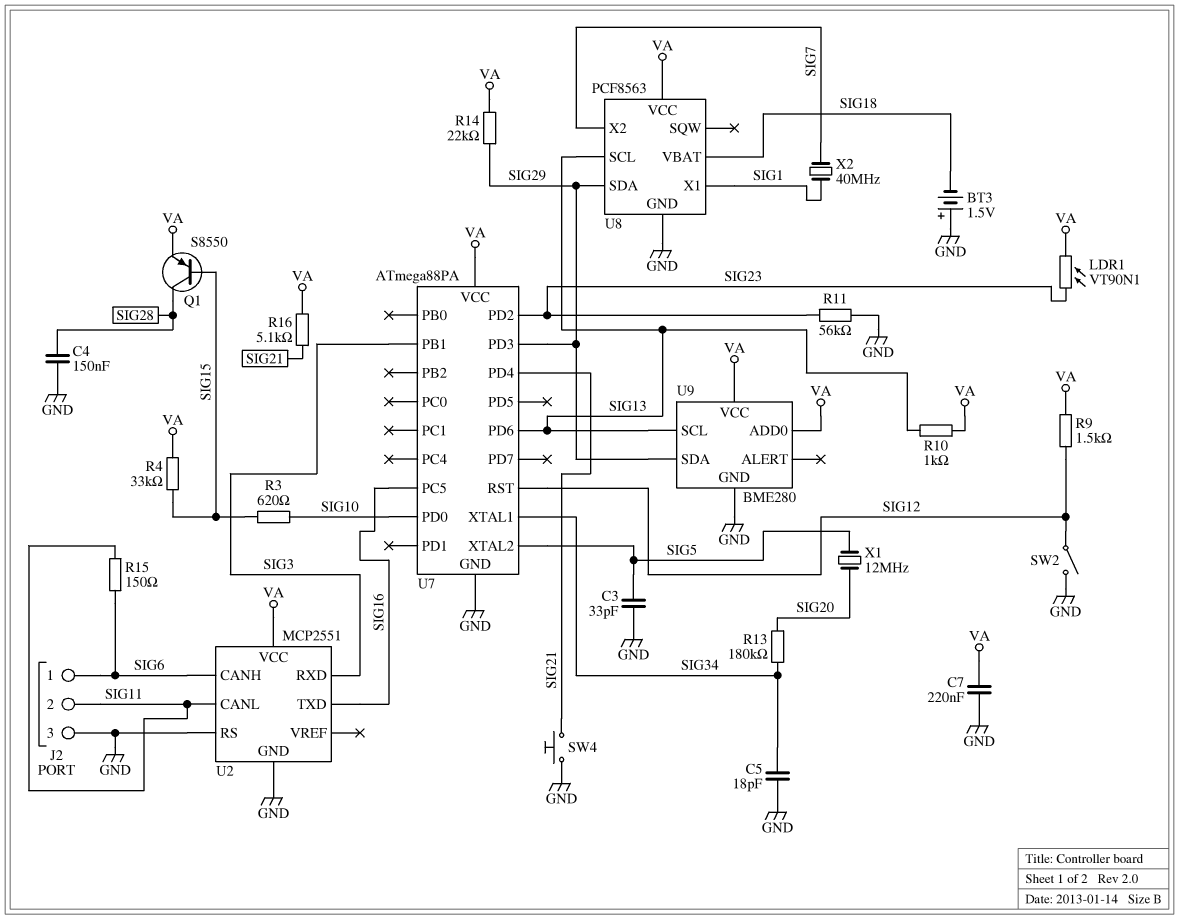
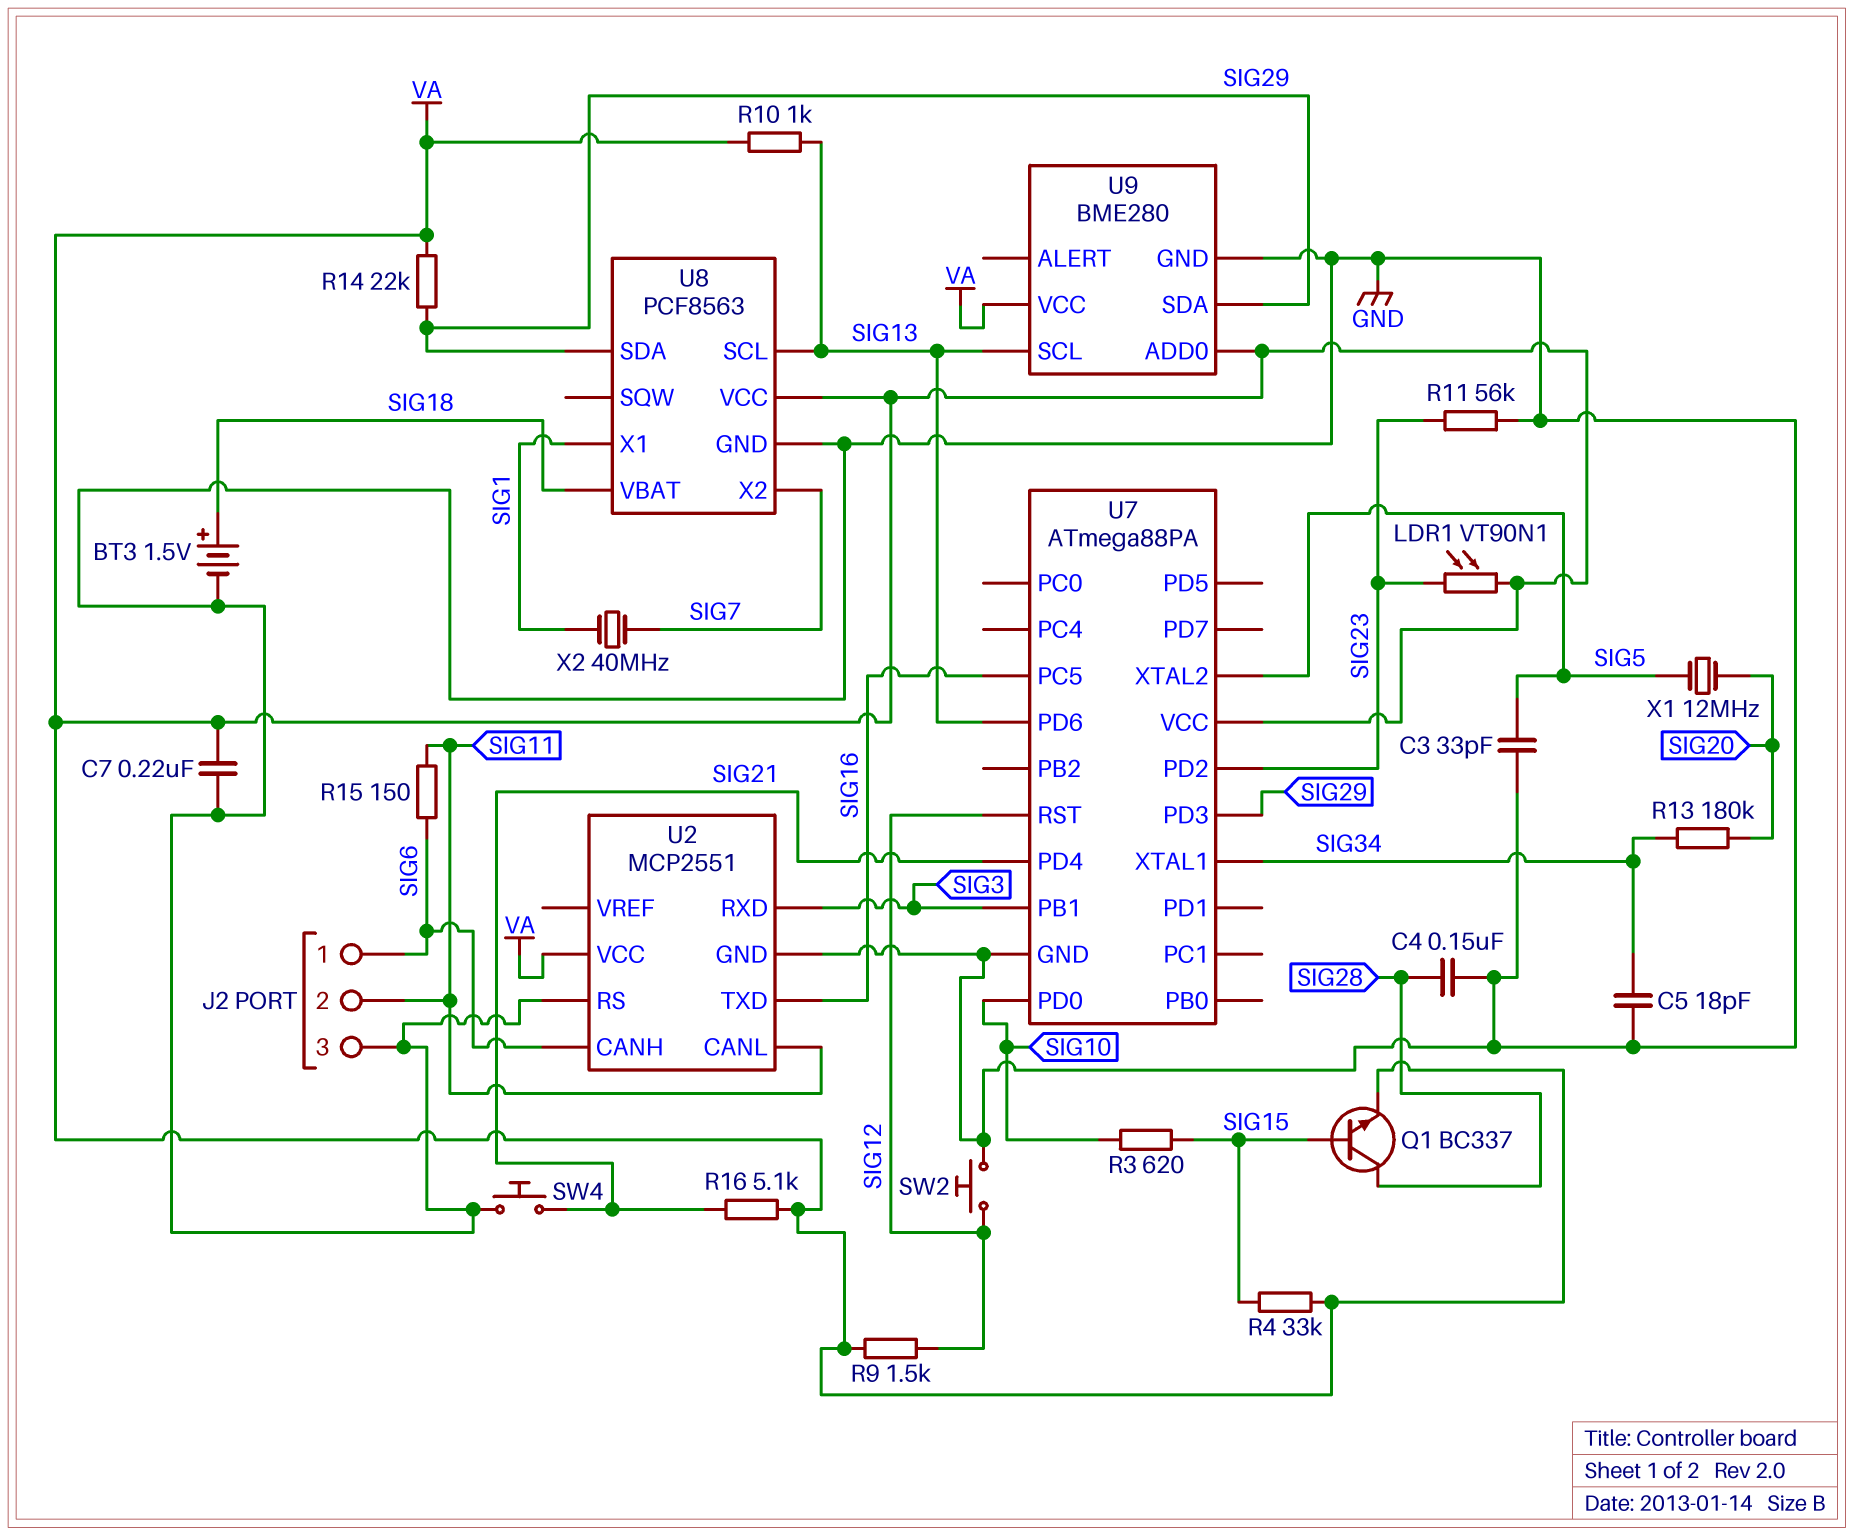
BT3: 1.5V (plus GND, minus SIG18) -> 1.5V (plus SIG18, minus GND)
Q1: PNP S8550 (B SIG15, C SIG28, E VA) -> NPN BC337 (B SIG15, C SIG28, E VA)
SW2: switch (GND, SIG12) -> button (GND, SIG12)

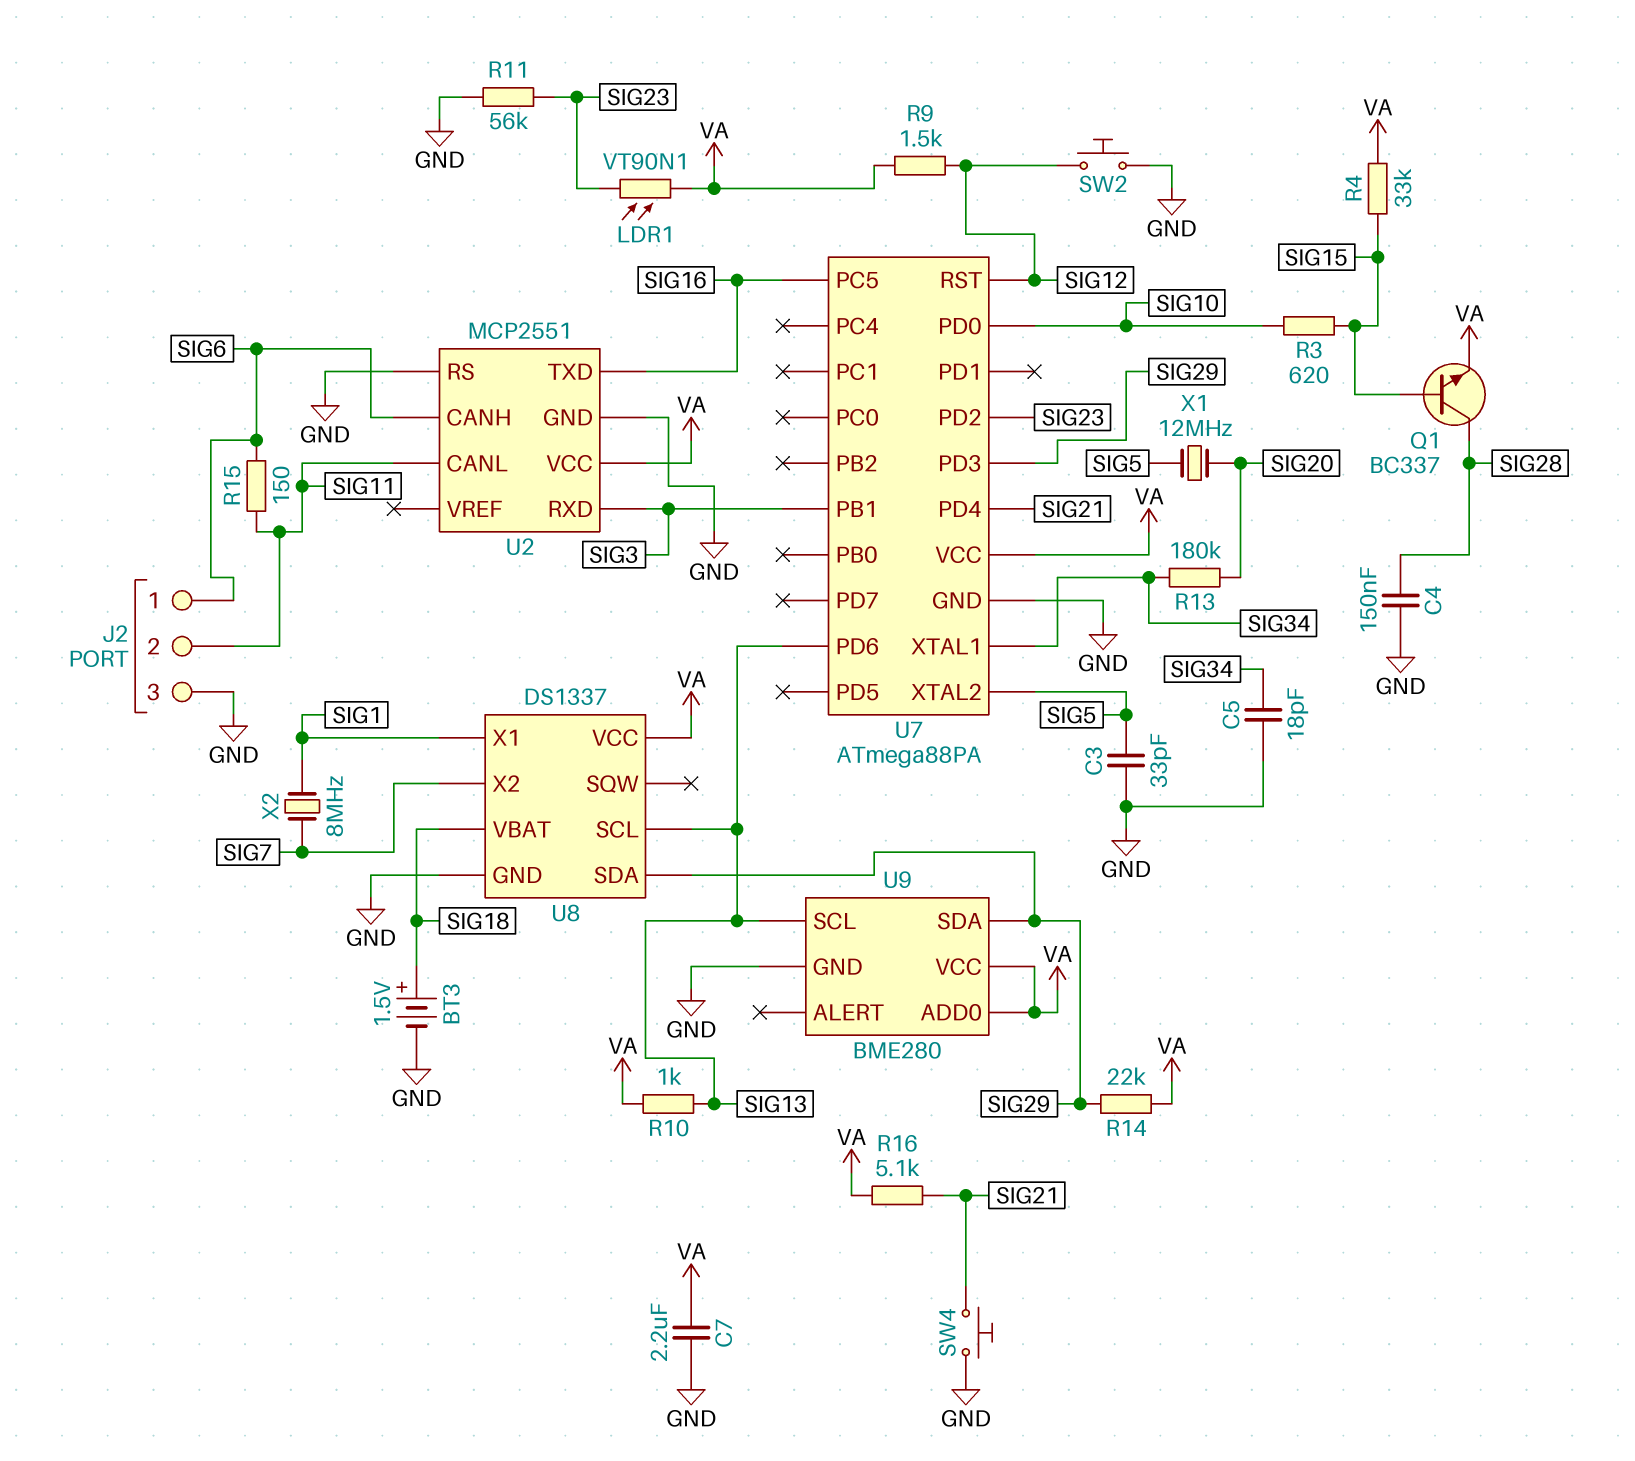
C7: 220nF (GND, VA) -> 2.2uF (GND, VA)
U8: PCF8563 -> DS1337
X2: 40MHz (SIG1, SIG7) -> 8MHz (SIG1, SIG7)

